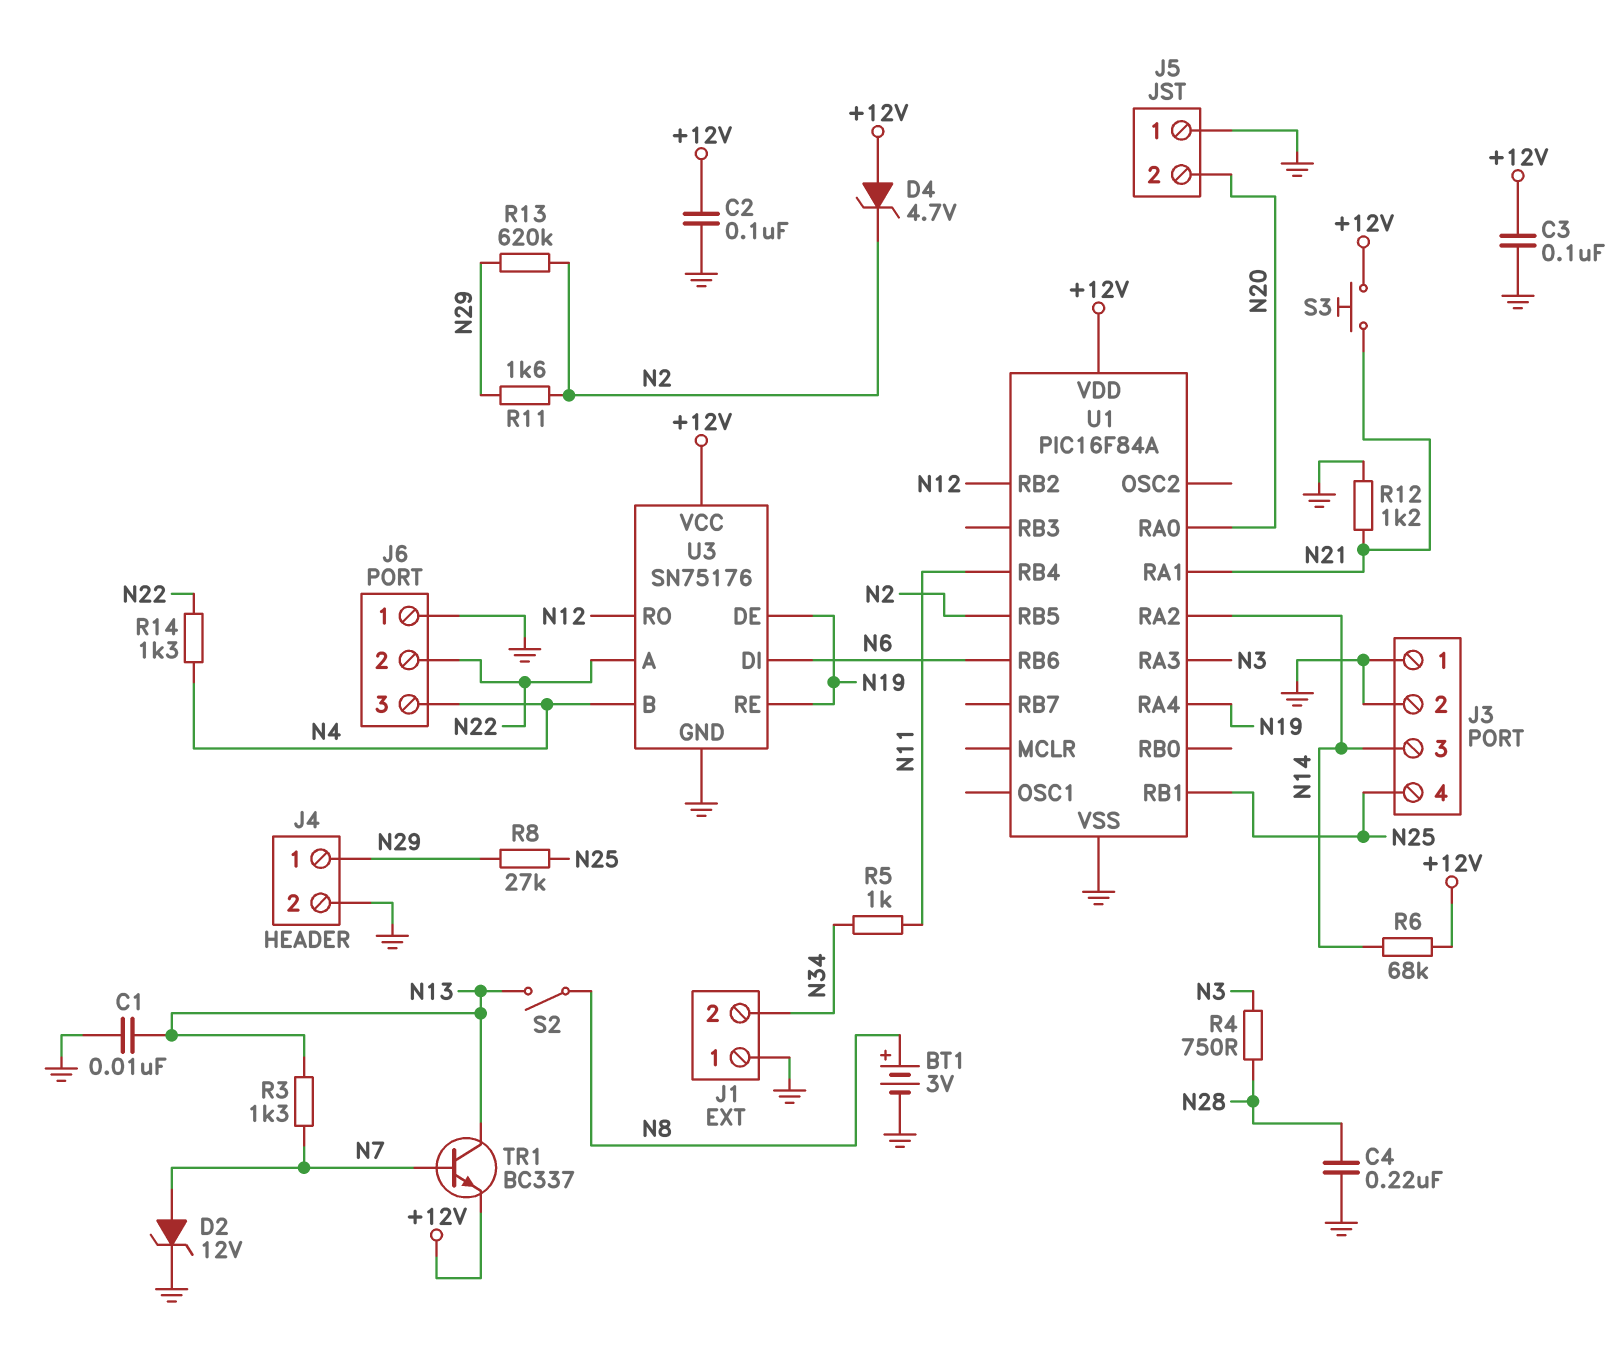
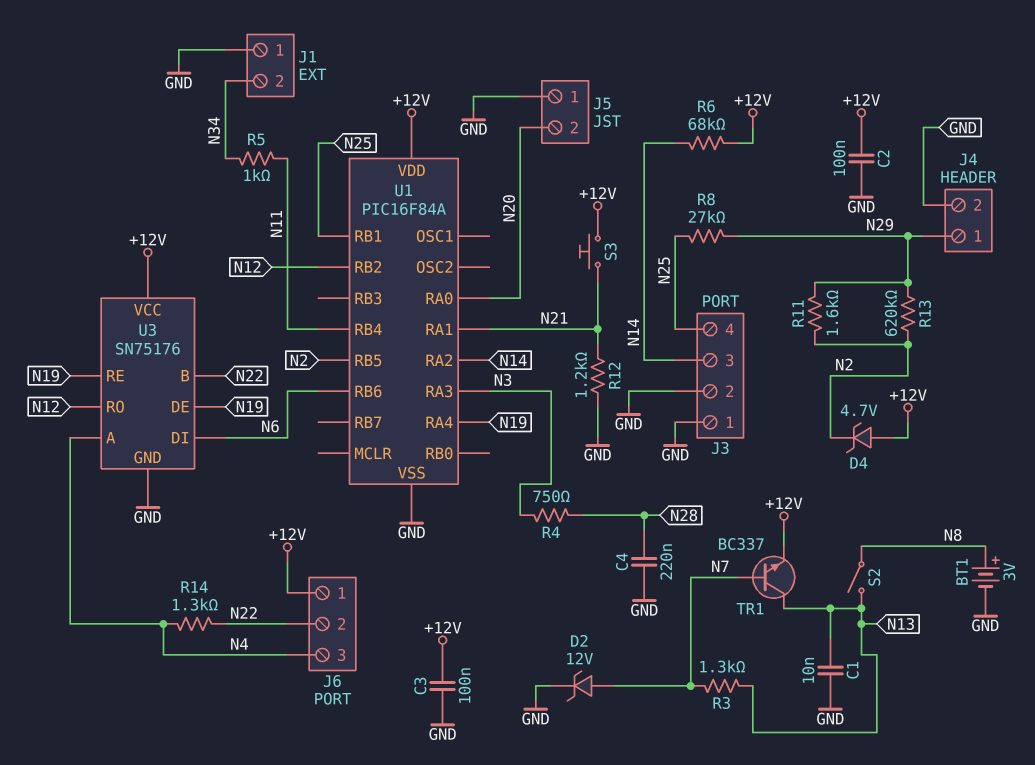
J6 pin 1: GND -> +12V
U3 pin A: N22 -> N4
U3 pin B: N4 -> N22

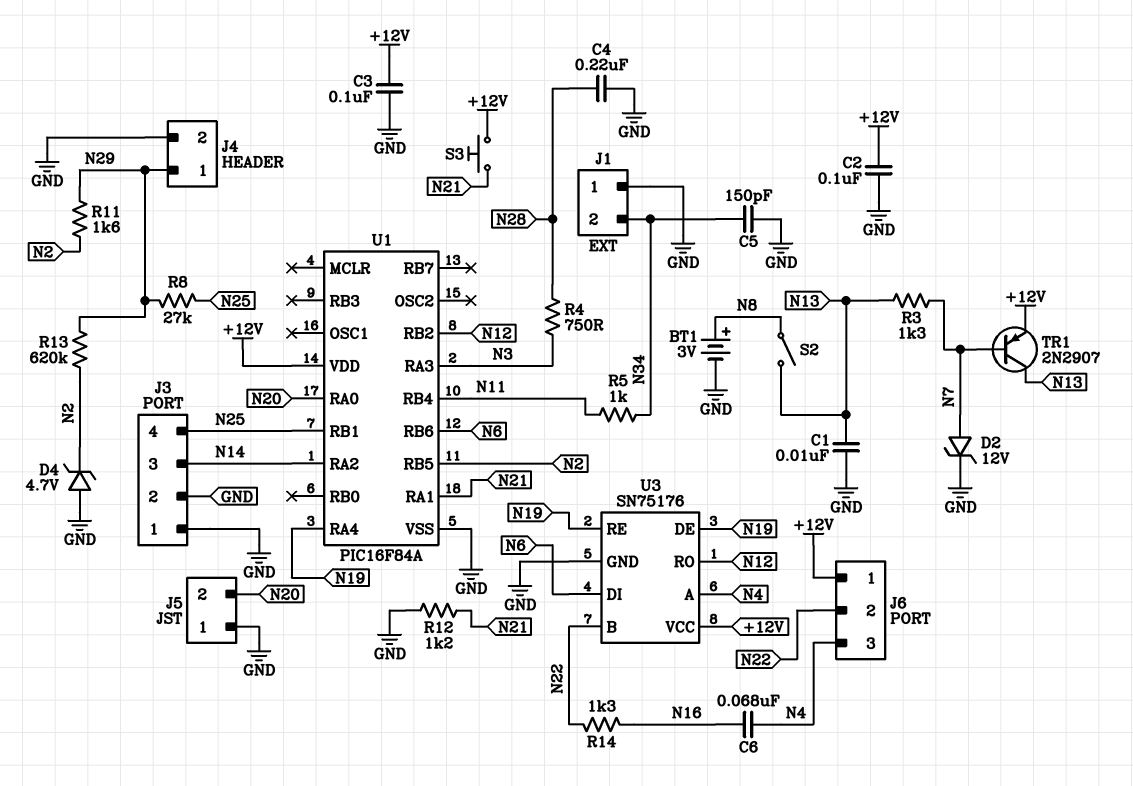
C5: none -> 150pF (GND, N34)
C6: none -> 68nF (N4, N16)
D4: zener 4.7V (A +12V, K N2) -> zener 4.7V (A GND, K N2)
R6: 68k (+12V, N14) -> none
R14: 1.3k (N4, N22) -> 1.3k (N16, N22)
TR1: NPN BC337 (B N7, C N13, E +12V) -> PNP 2N2907 (B N7, C N13, E +12V)

